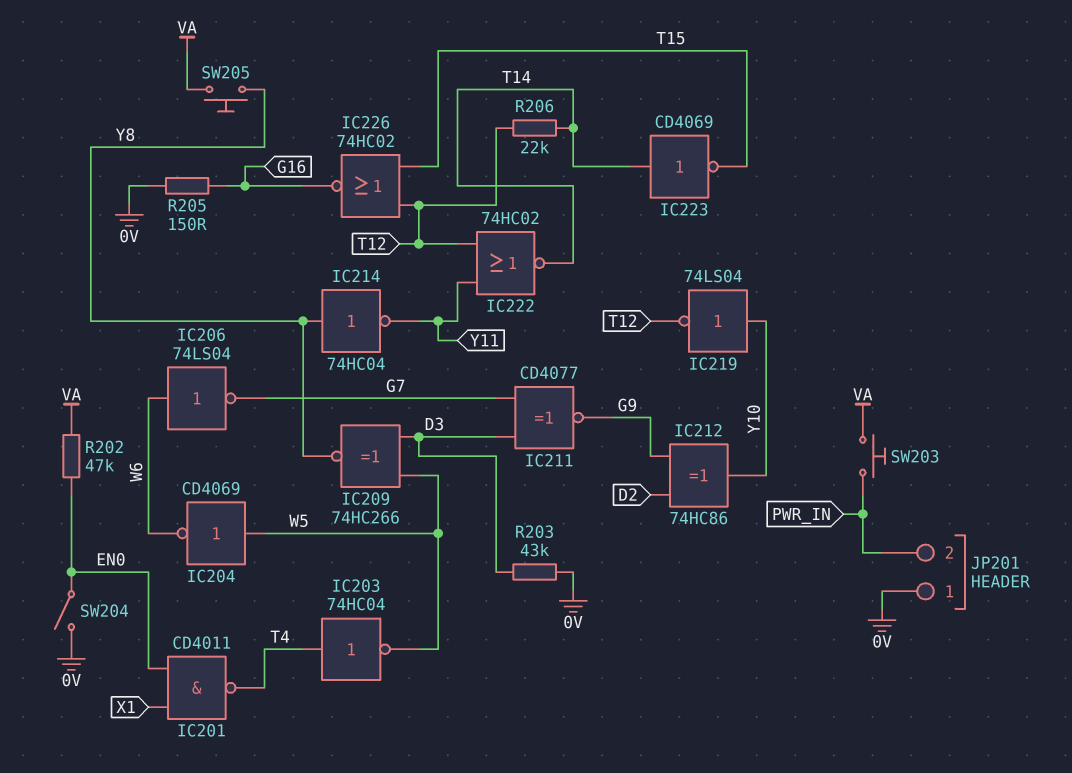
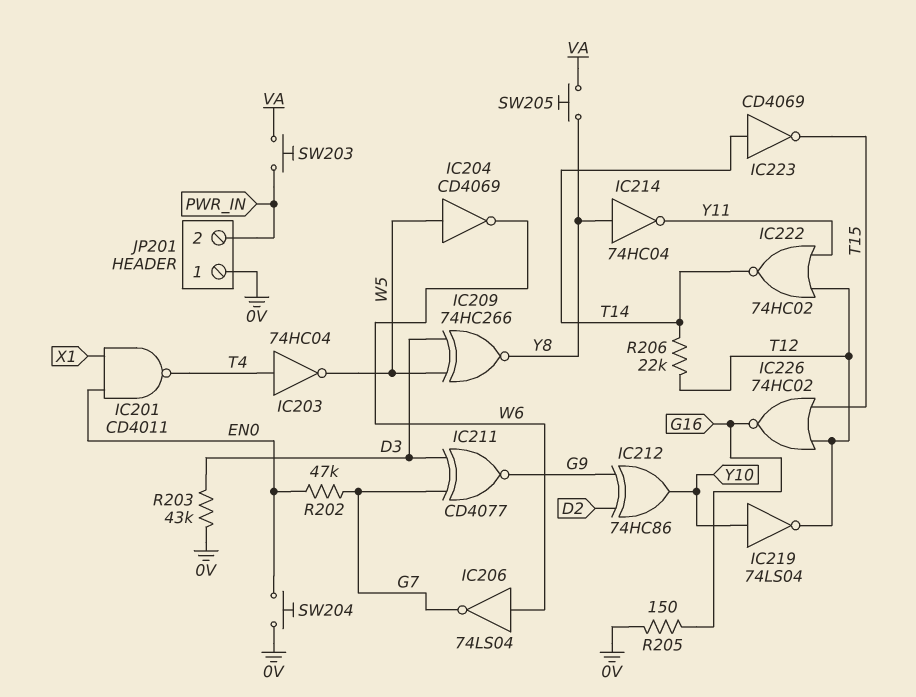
R202: 47k (EN0, VA) -> 47k (EN0, G7)
SW204: switch (0V, EN0) -> button (0V, EN0)

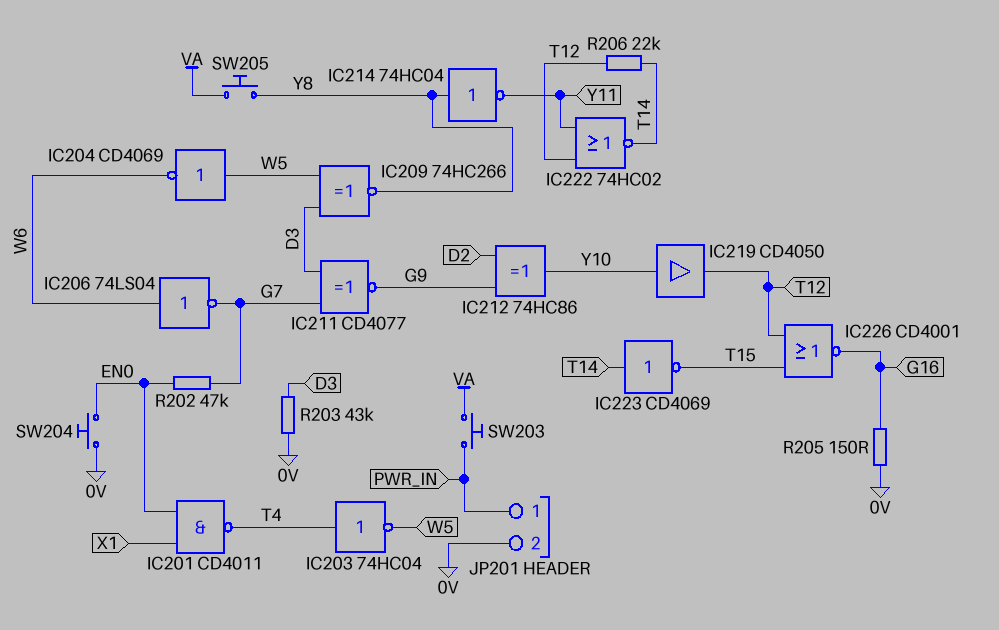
IC219: NOT 74LS04 (in Y10, out T12) -> buffer CD4050 (in Y10, out T12)
IC226: NOR 74HC02 (in T12, in T15, out G16) -> NOR CD4001 (in T12, in T15, out G16)
JP201 pin 1: 0V -> PWR_IN
JP201 pin 2: PWR_IN -> 0V

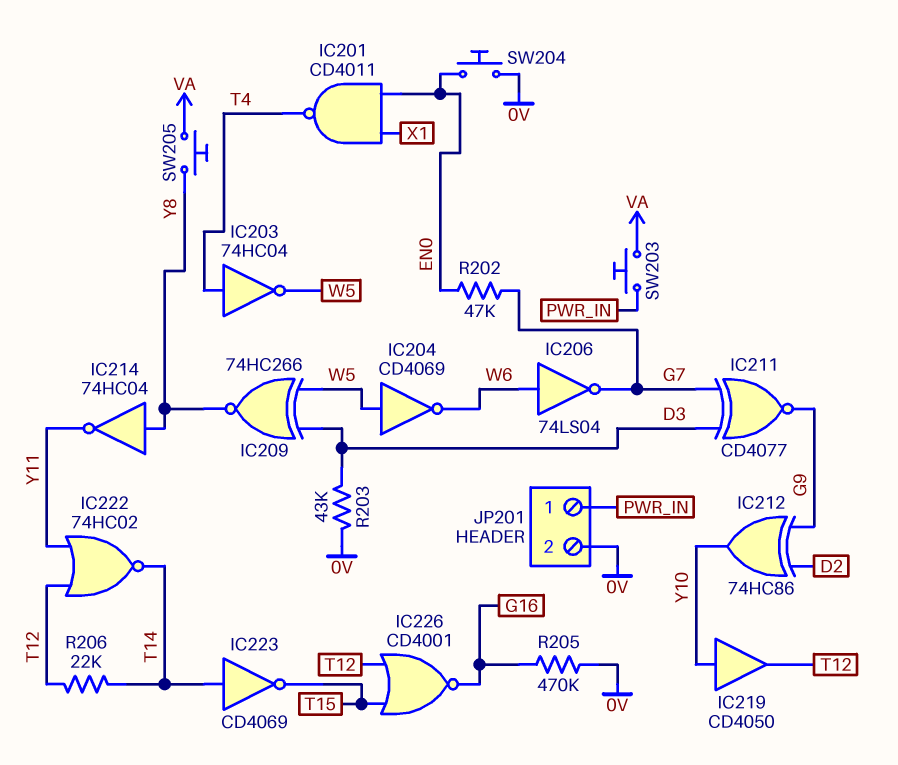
R205: 150 (0V, G16) -> 470k (0V, G16)

